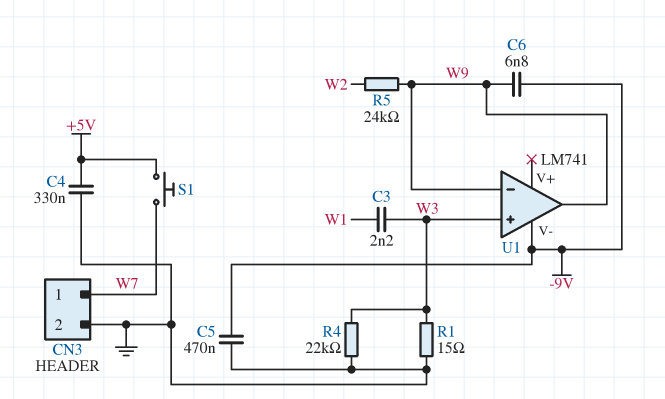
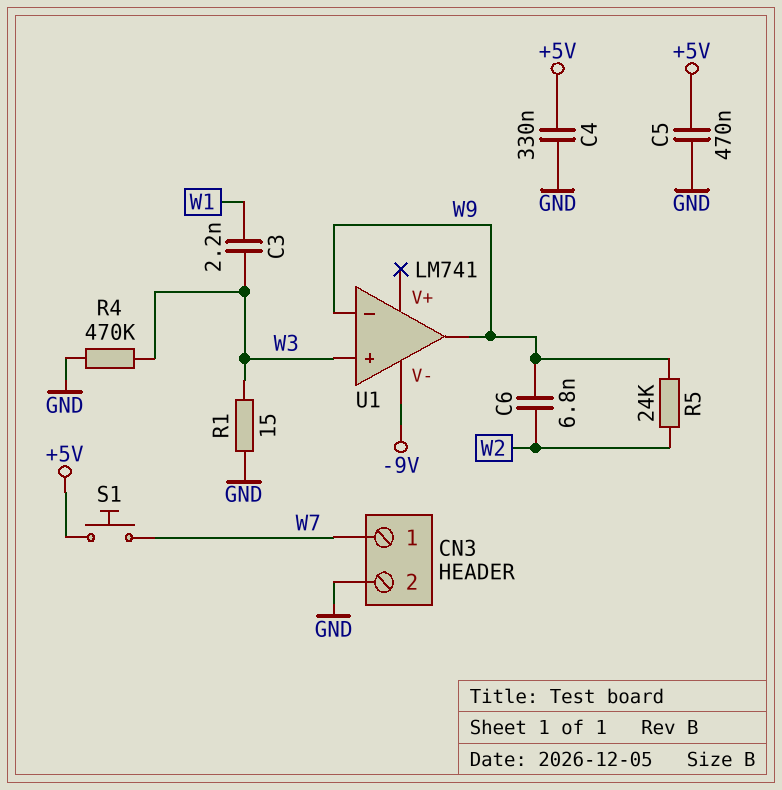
C5: 470nF (-9V, GND) -> 470nF (+5V, GND)
C6: 6.8nF (-9V, W9) -> 6.8nF (W2, W9)
R4: 22k (GND, W3) -> 470k (GND, W3)

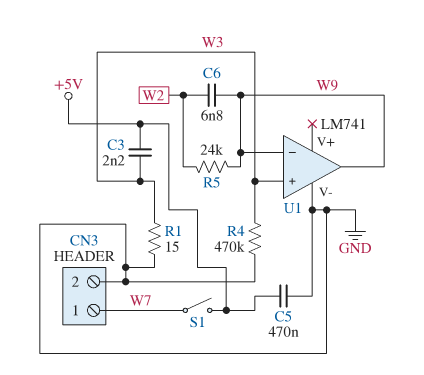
C3: 2.2nF (W1, W3) -> 2.2nF (+5V, W3)
C4: 330nF (+5V, GND) -> none
S1: button (+5V, W7) -> switch (+5V, W7)
U1 pin V-: -9V -> GND

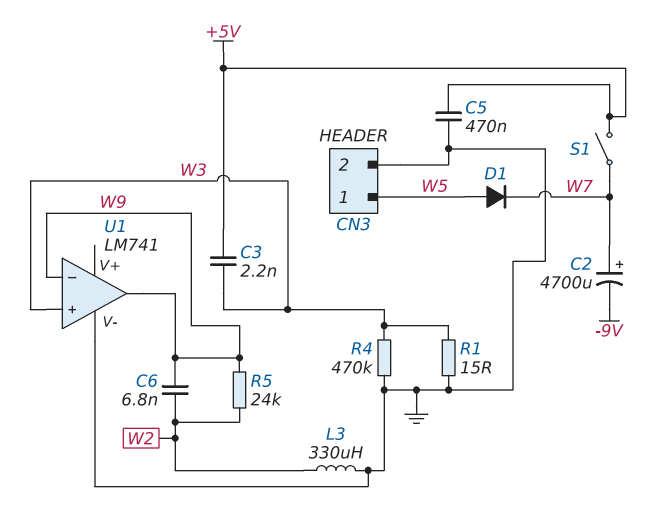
C2: none -> 4700uF (plus W7, minus -9V)
CN3 pin 1: W7 -> W5
D1: none -> diode (A W5, K W7)
L3: none -> 330uH (GND, W2)

